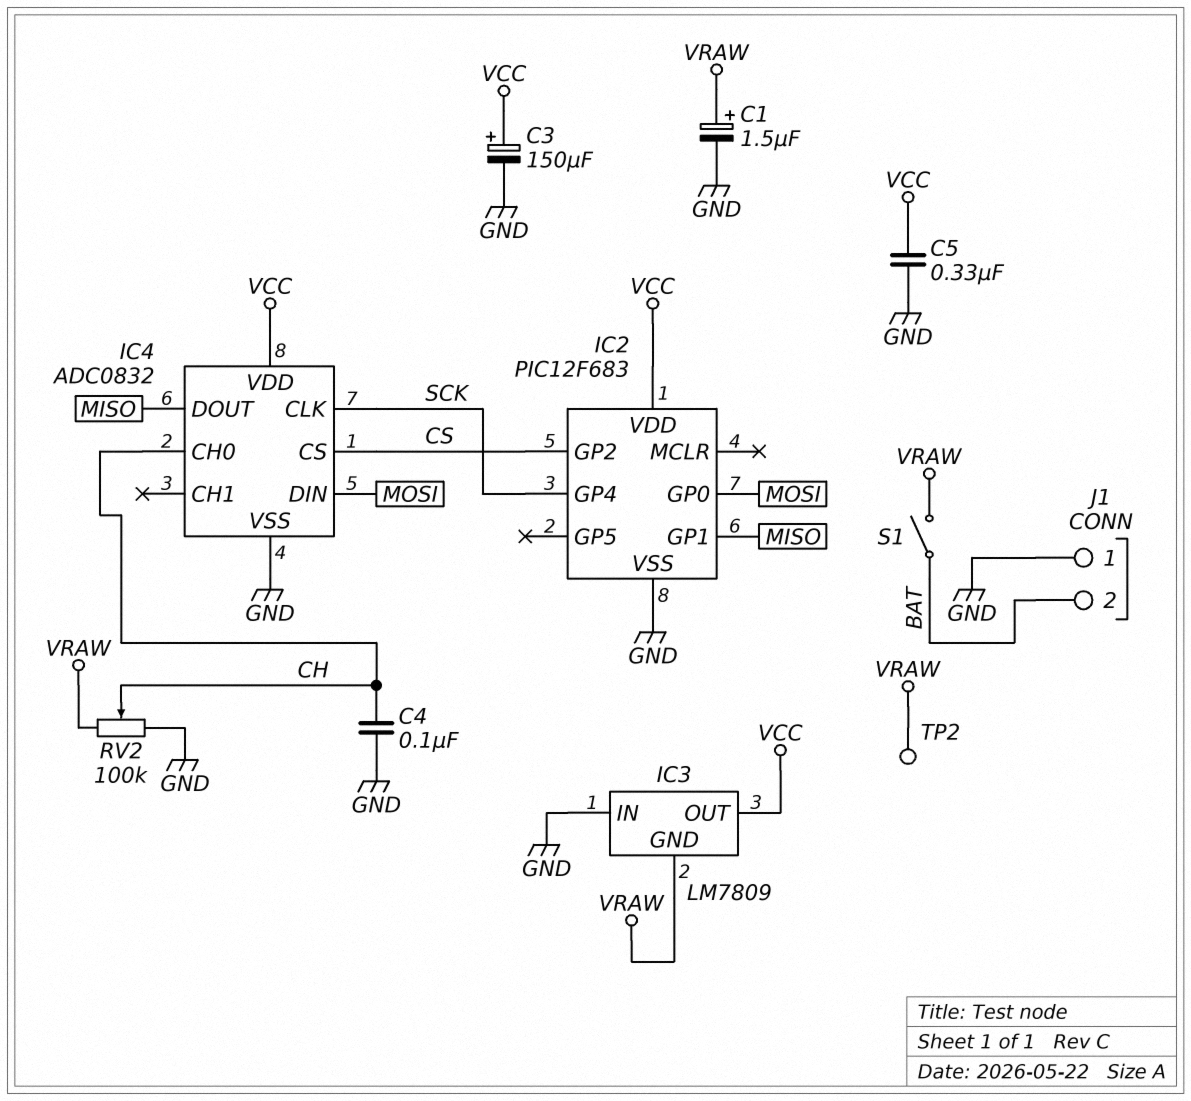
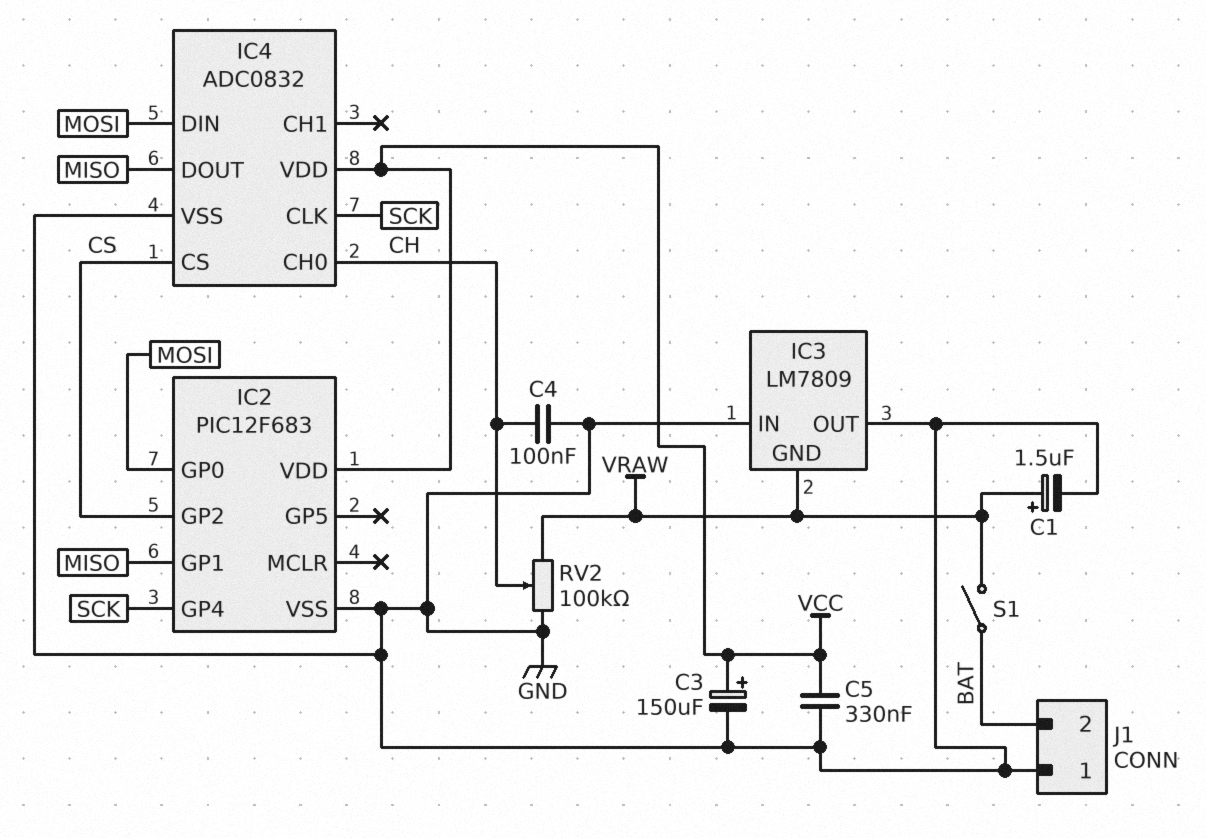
IC3 pin OUT: VCC -> GND
TP2: test point (VRAW) -> none

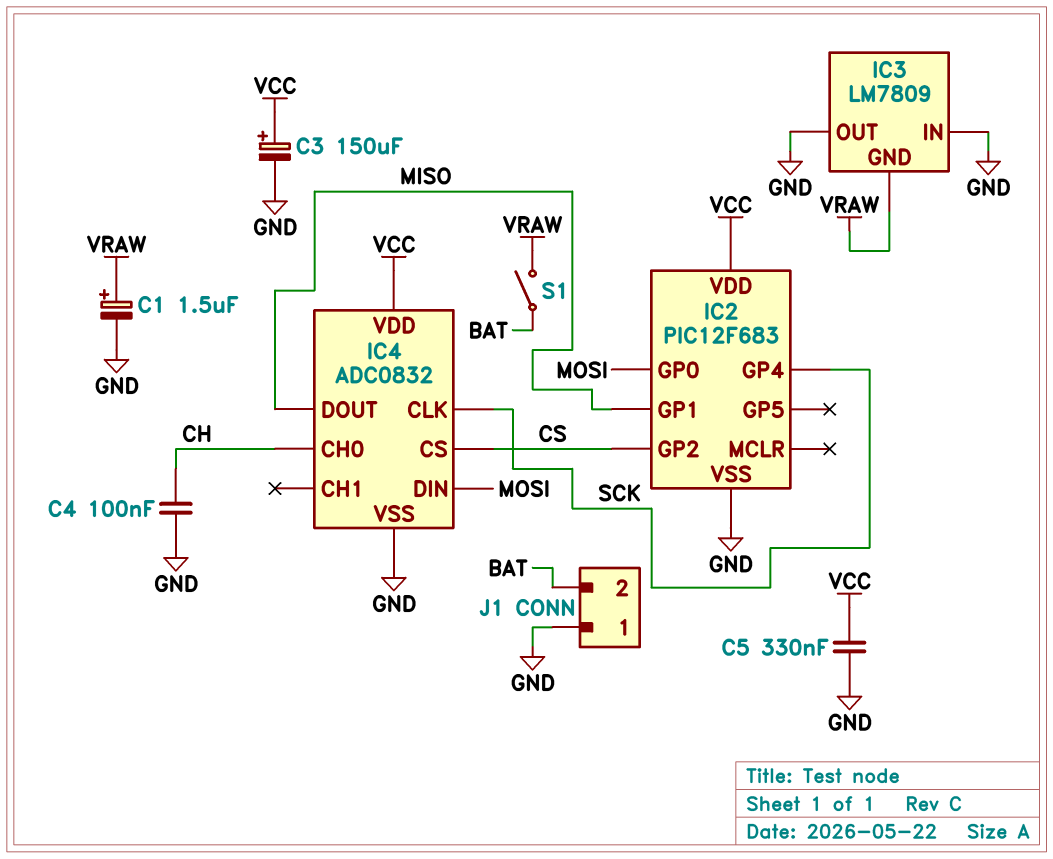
RV2: 100k (GND, VRAW, wiper CH) -> none

